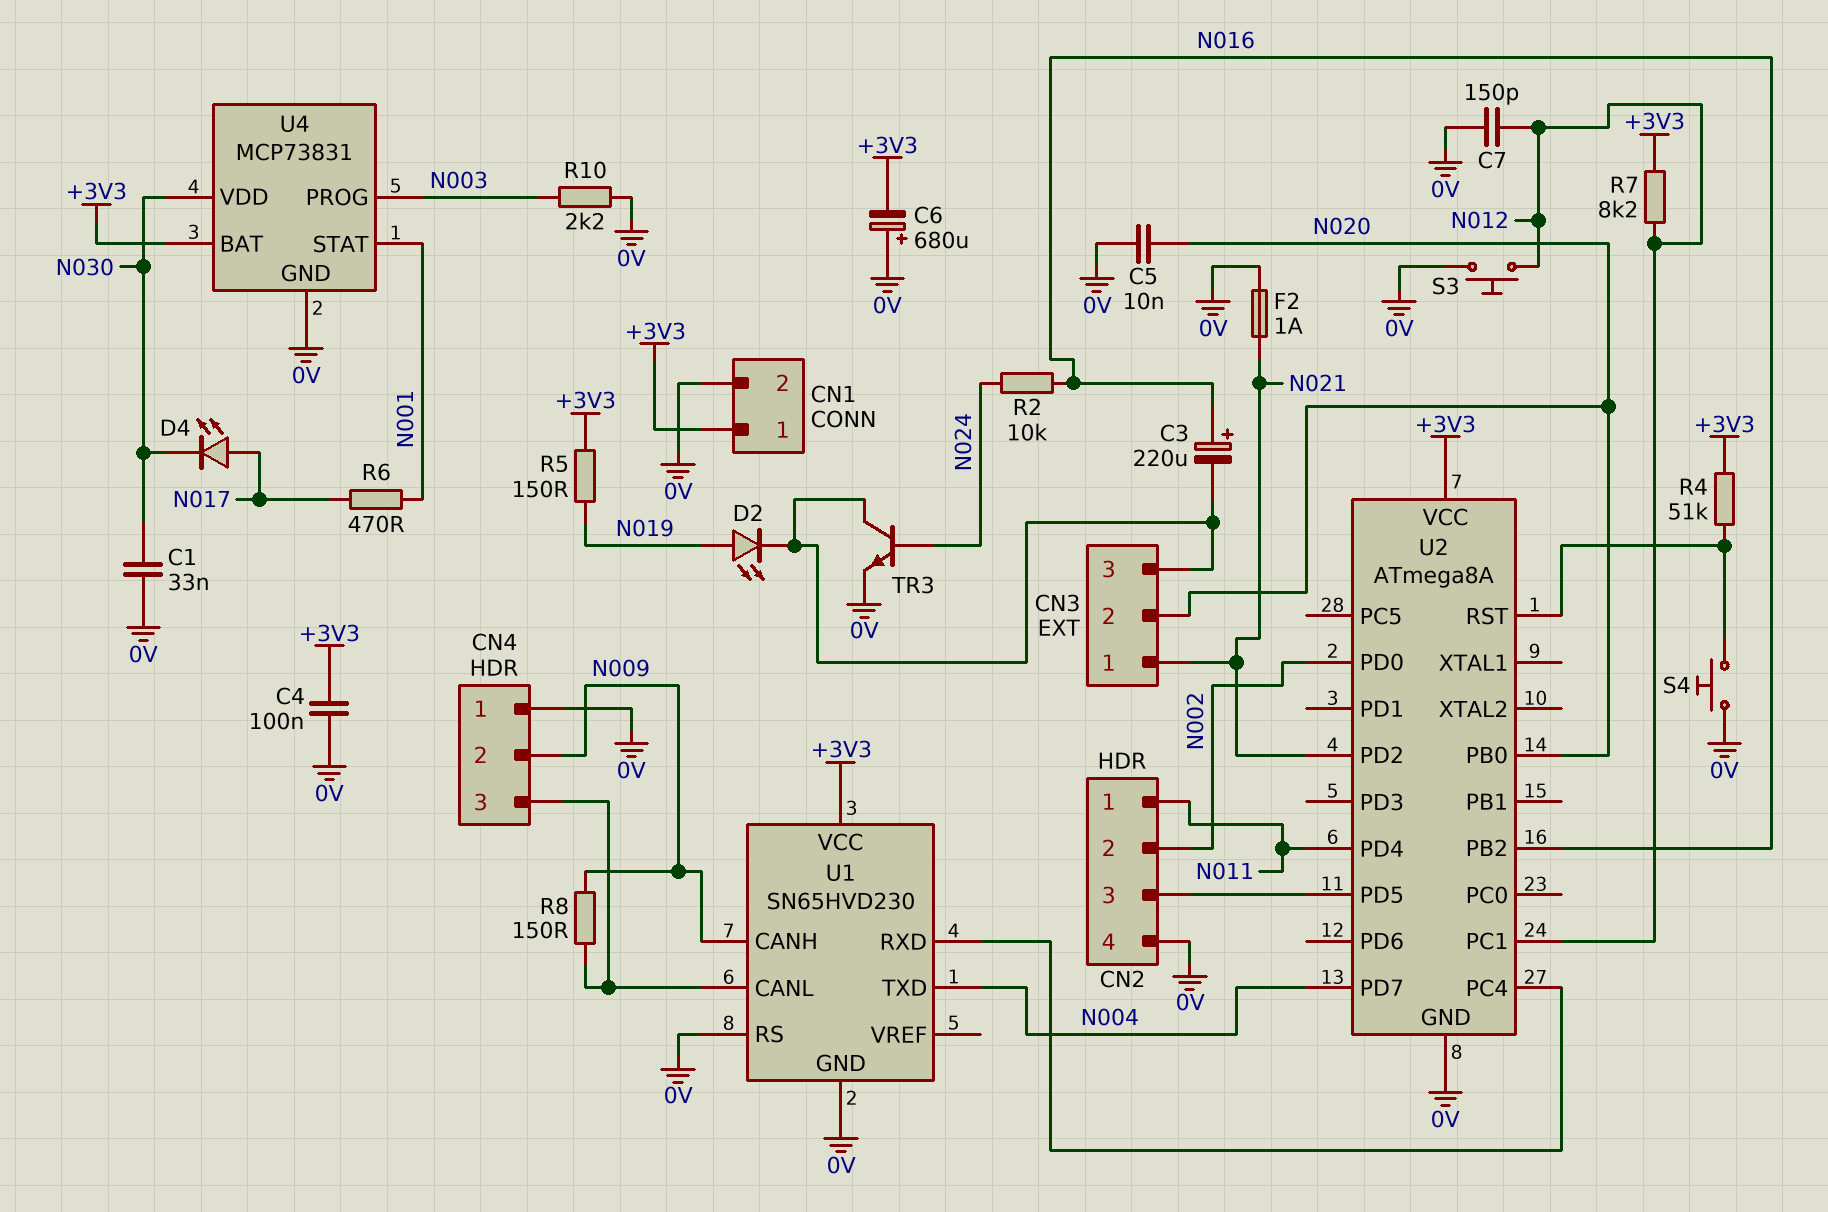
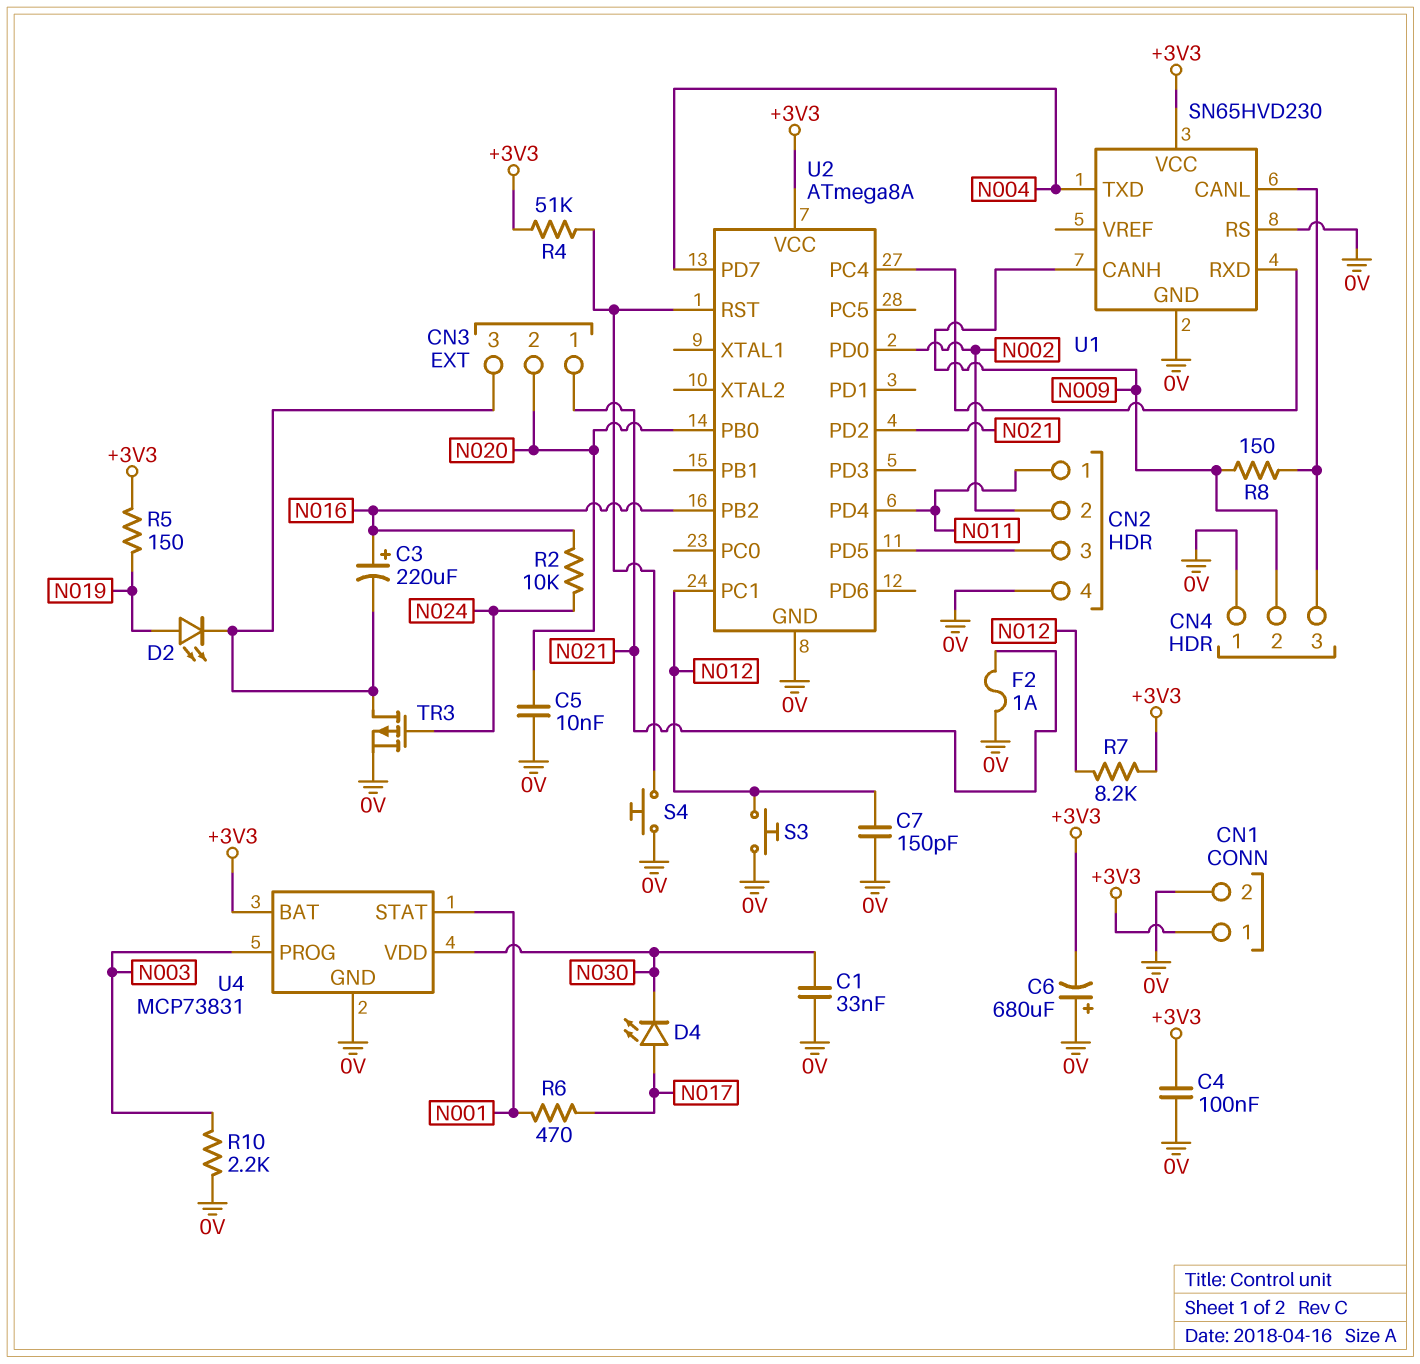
TR3: NPN (B N024, C CN3/3, E 0V) -> PMOS (G N024, D CN3/3, S 0V)

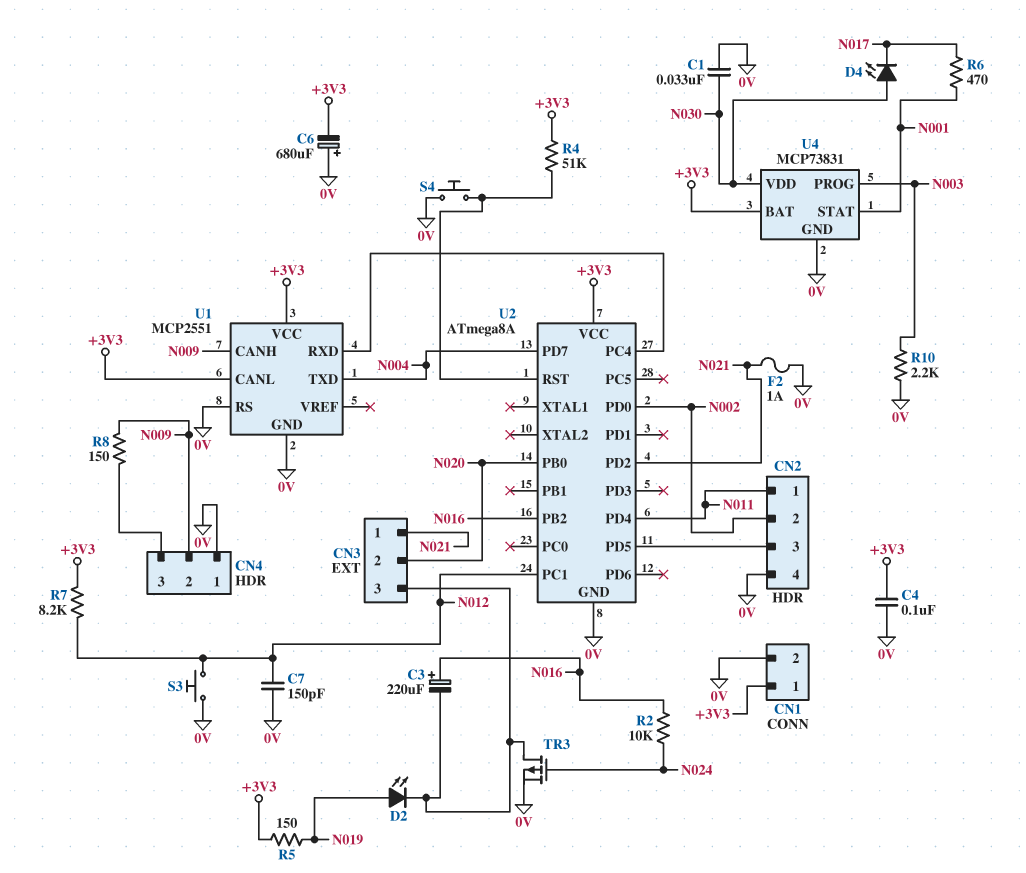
C5: 10nF (0V, N020) -> none
D4: LED (A N017, K N030) -> LED (A N030, K N017)
U1: SN65HVD230 -> MCP2551
U1 pin CANL: CN4/3 -> +3V3

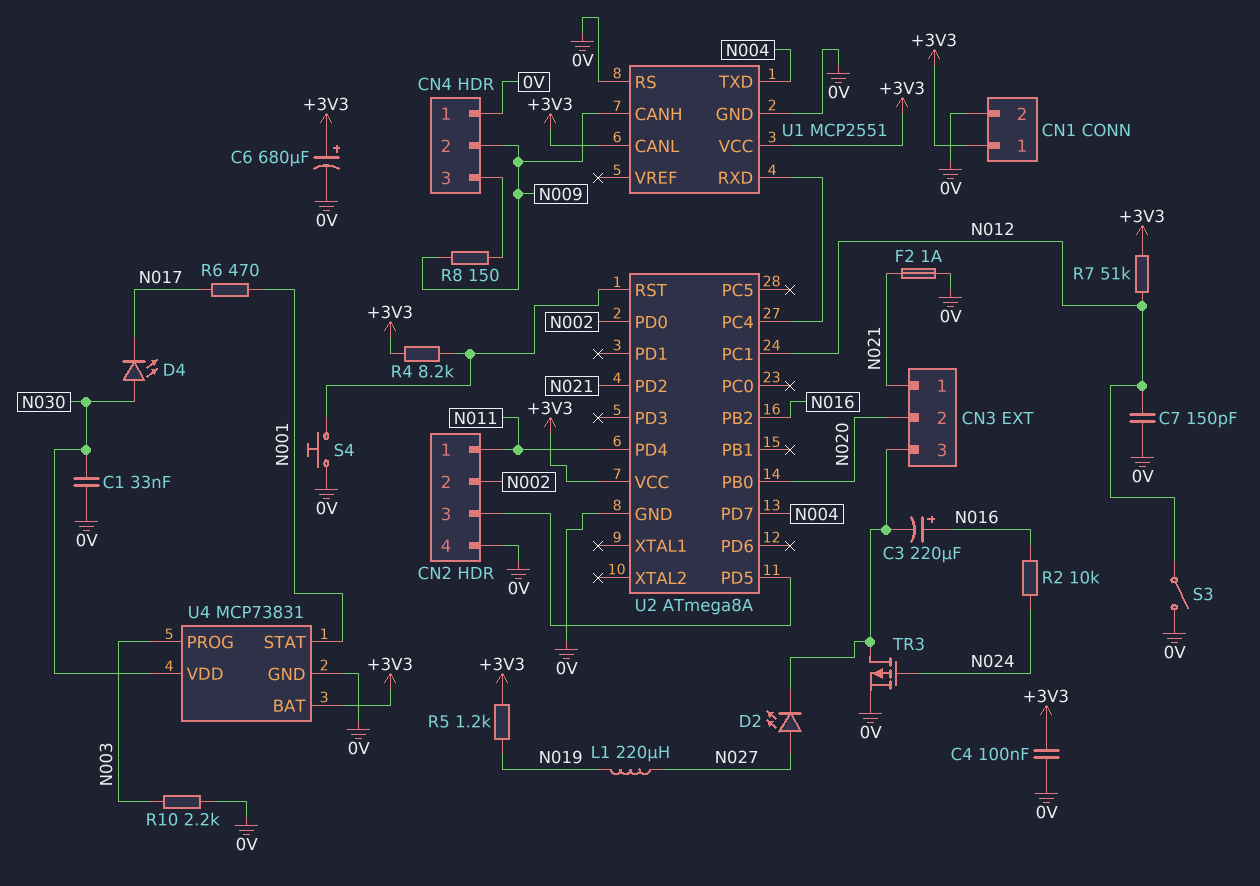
C6: 680uF (plus 0V, minus +3V3) -> 680uF (plus +3V3, minus 0V)
D2: LED (A N019, K CN3/3) -> LED (A N027, K CN3/3)
L1: none -> 220uH (N019, N027)
R4: 51k (+3V3, U2/RST) -> 8.2k (+3V3, U2/RST)
R5: 150 (+3V3, N019) -> 1.2k (+3V3, N019)
R7: 8.2k (+3V3, N012) -> 51k (+3V3, N012)
S3: button (0V, N012) -> switch (0V, N012)

